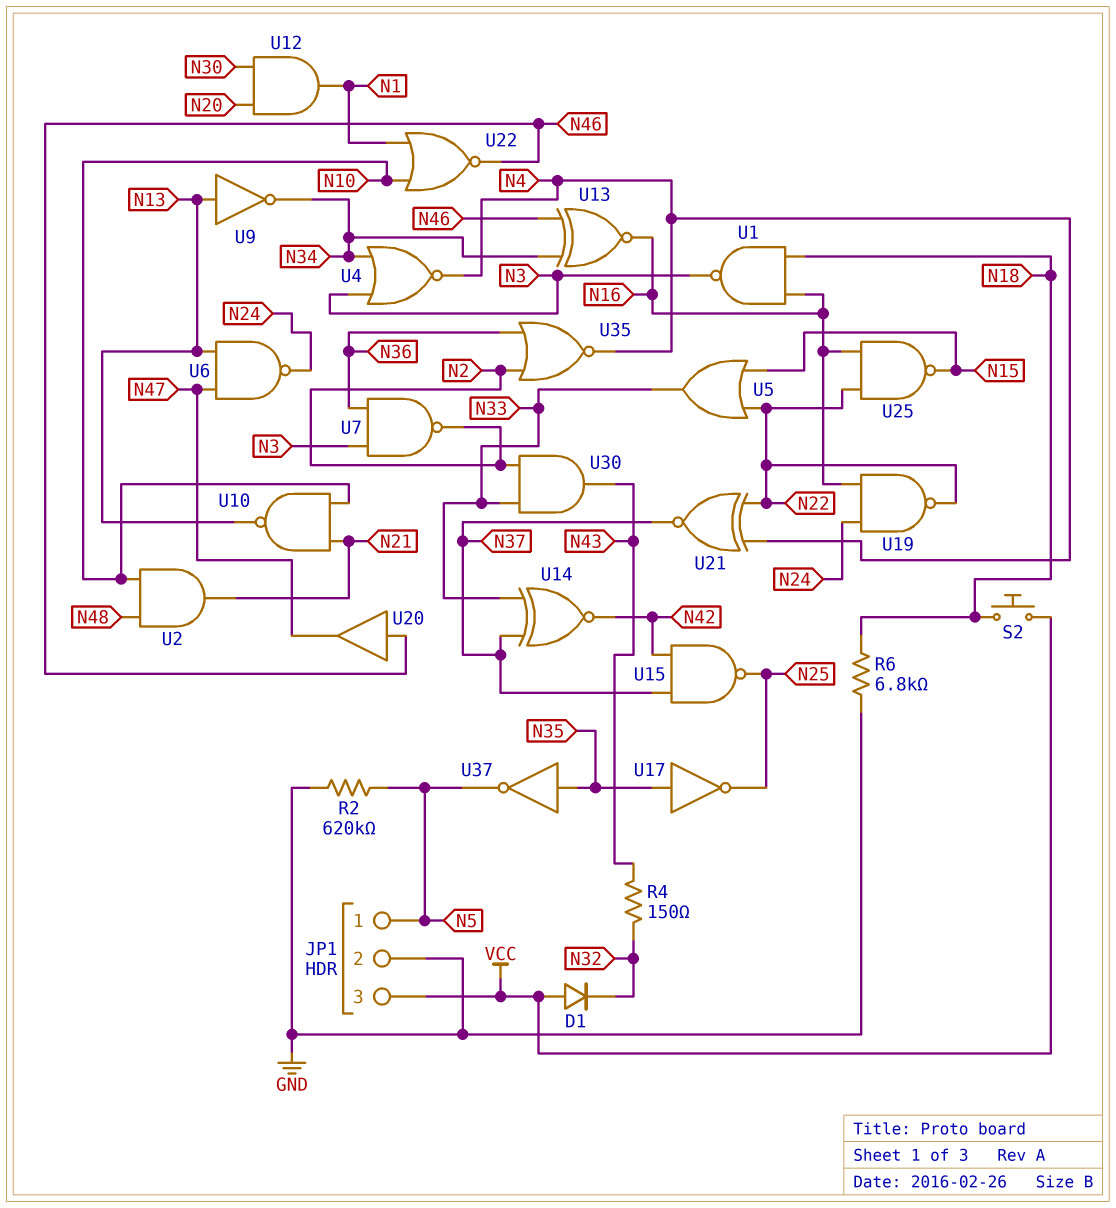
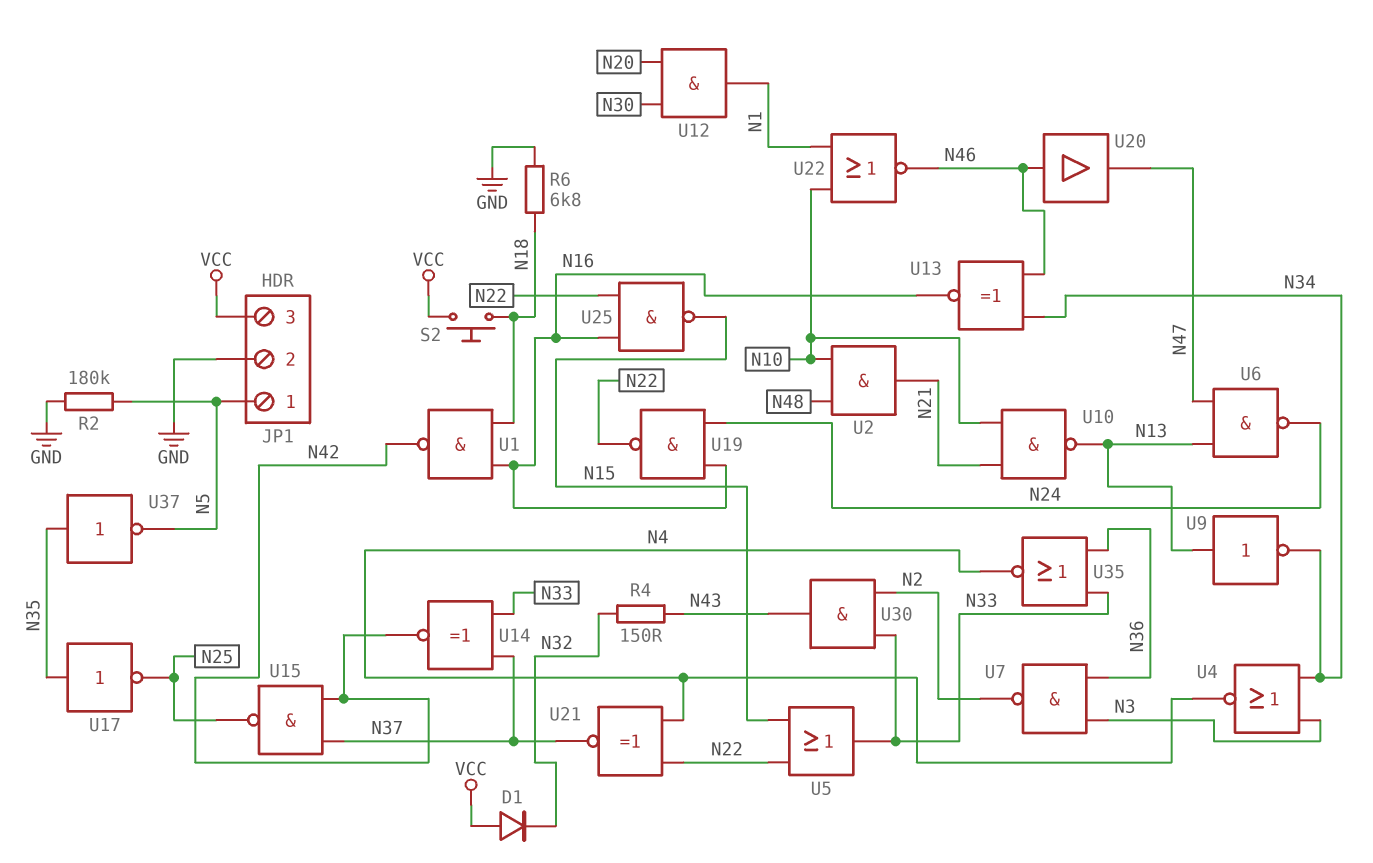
R2: 620k (GND, N5) -> 180k (GND, N5)
U1: NAND (in N16, in N18, out N3) -> NAND (in N16, in N18, out N42)
U35: NOR (in N2, in N36, out N4) -> NOR (in N33, in N36, out N4)

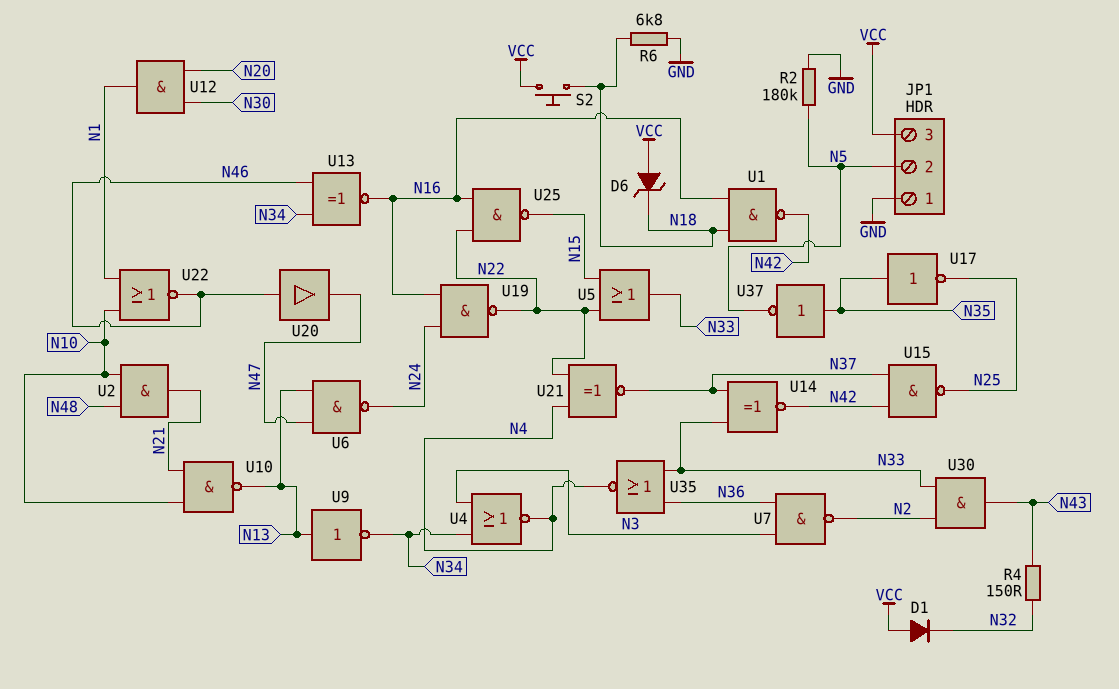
D6: none -> zener (A VCC, K N18)
JP1 pin 1: N5 -> GND
JP1 pin 2: GND -> N5

